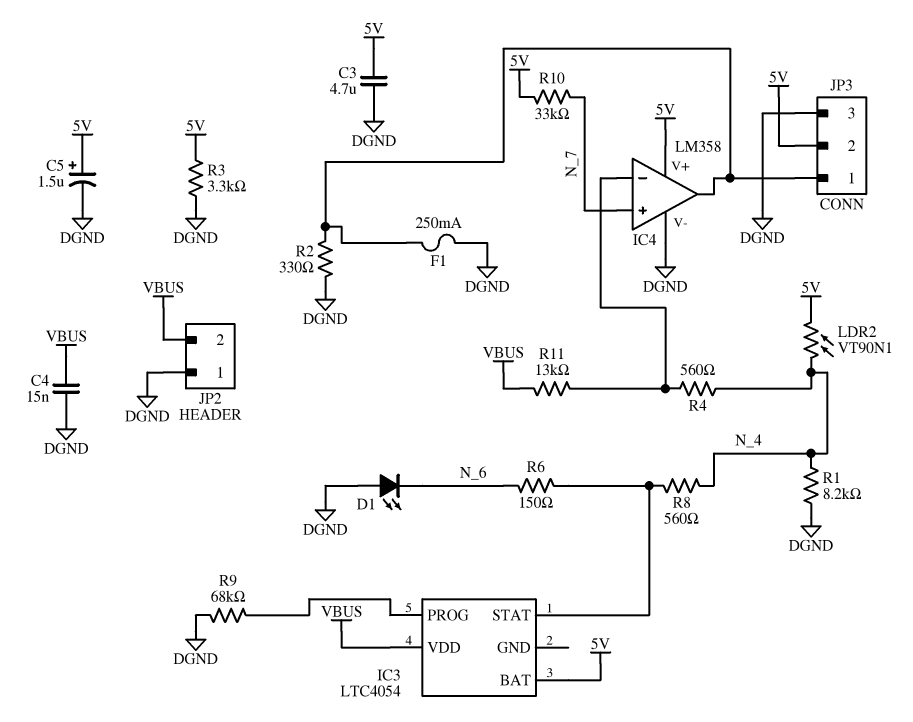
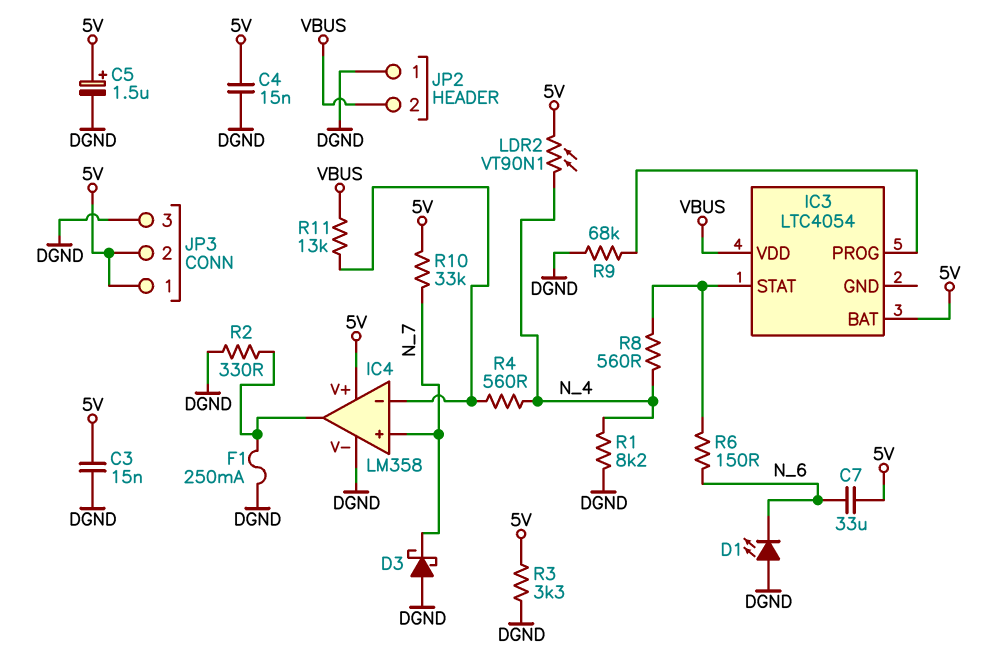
C3: 4.7uF (5V, DGND) -> 15nF (5V, DGND)
C4: 15nF (DGND, VBUS) -> 15nF (5V, DGND)
C7: none -> 33uF (5V, N_6)
D3: none -> schottky (A DGND, K N_7)
JP3 pin 1: IC4/out -> 5V

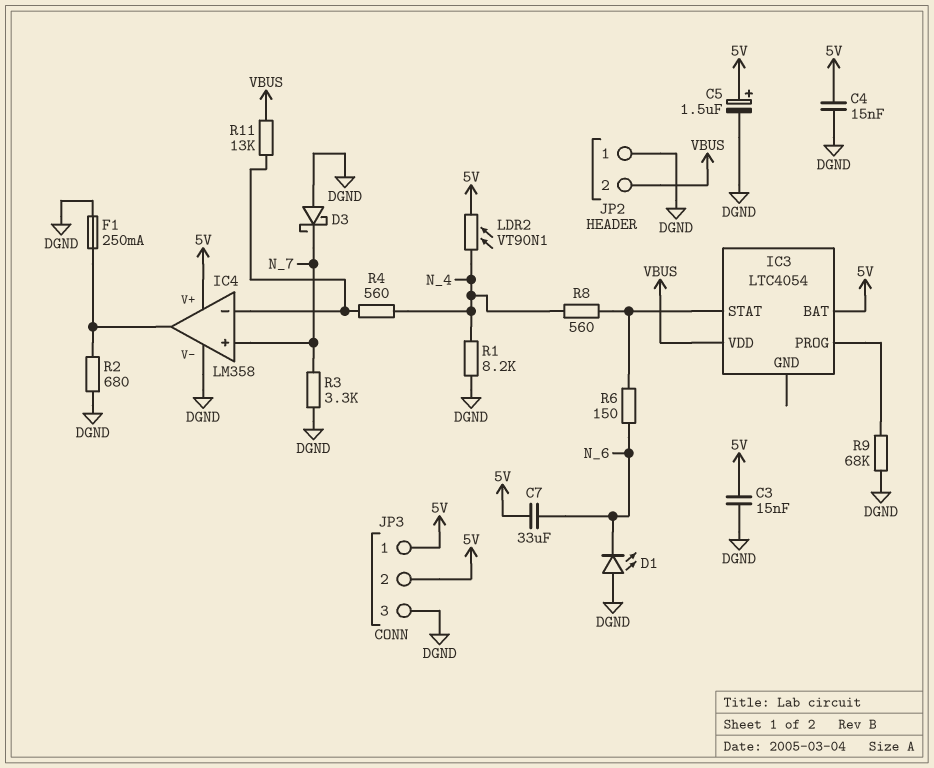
R2: 330 (DGND, IC4/out) -> 680 (DGND, IC4/out)
R3: 3.3k (5V, DGND) -> 3.3k (DGND, N_7)
R10: 33k (5V, N_7) -> none

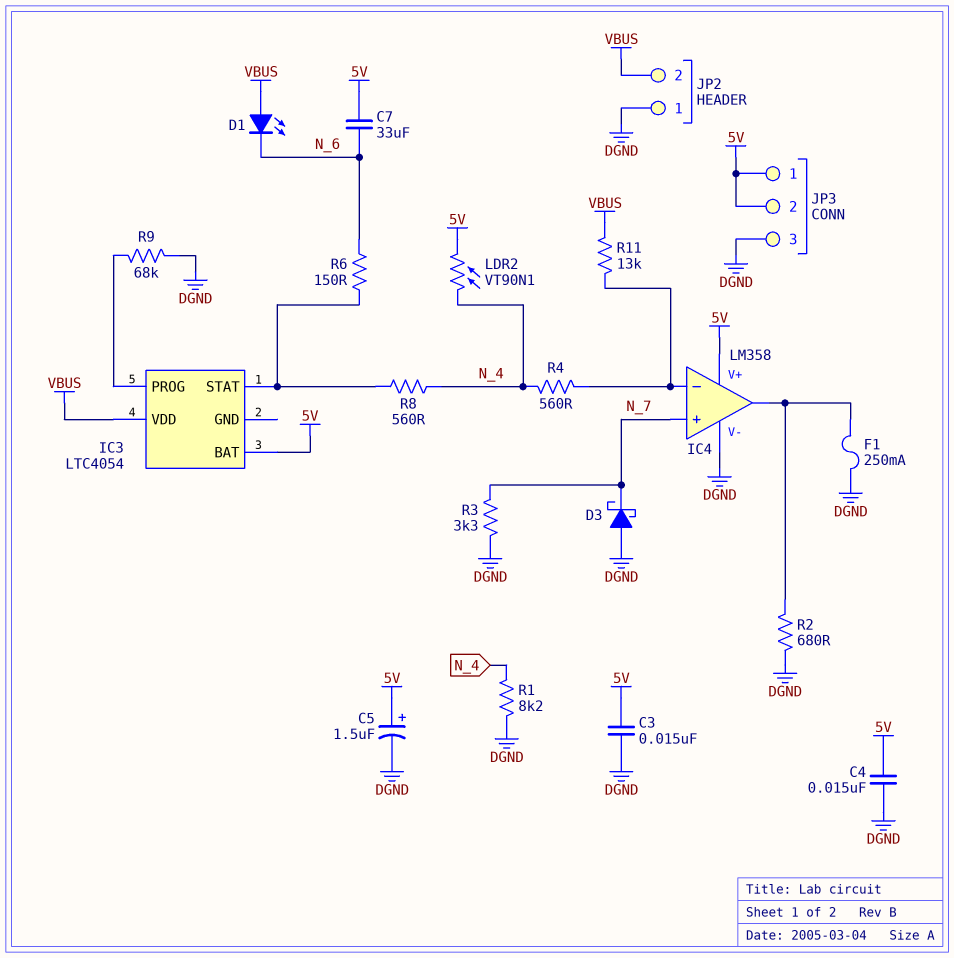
D1: LED (A DGND, K N_6) -> LED (A VBUS, K N_6)

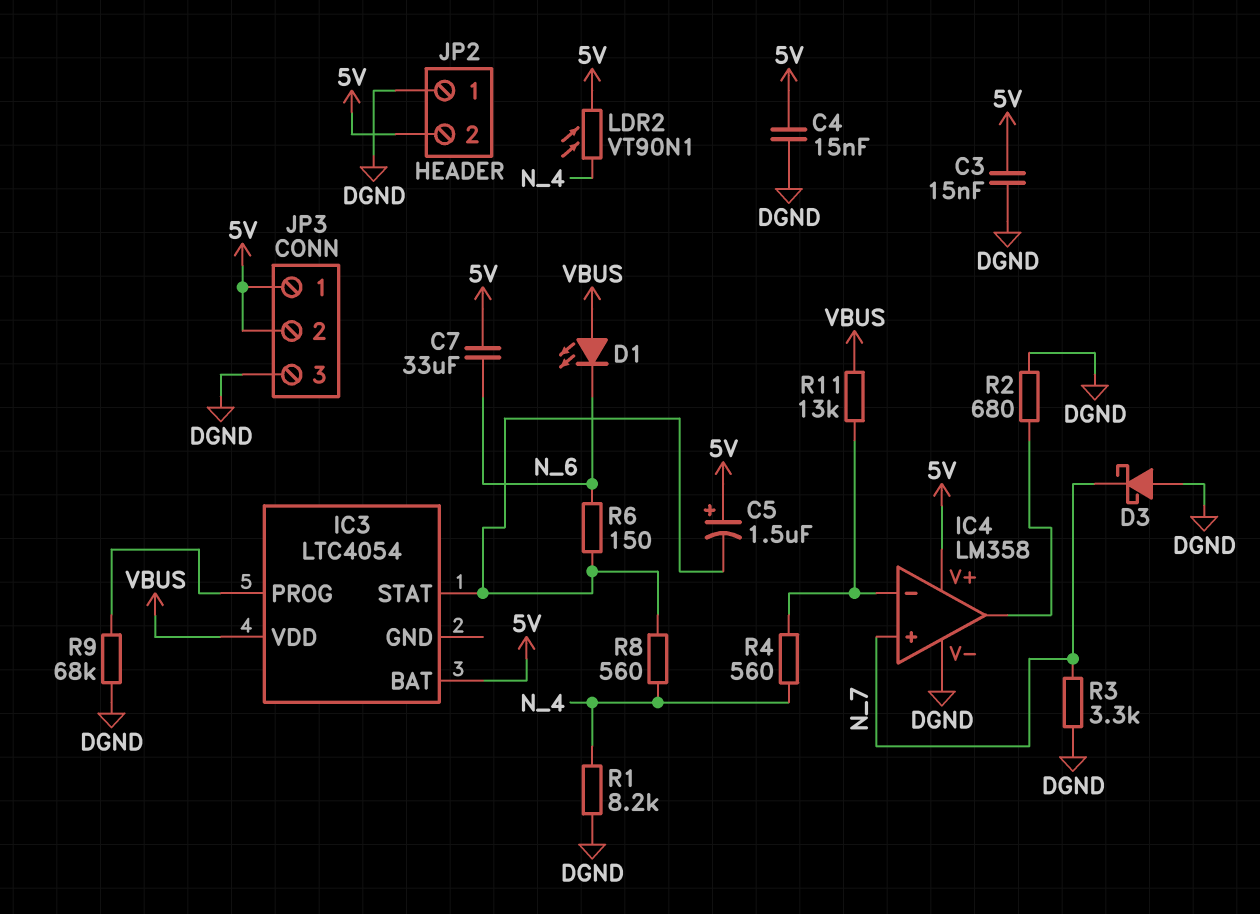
C5: 1.5uF (plus 5V, minus DGND) -> 1.5uF (plus 5V, minus IC3/STAT)
F1: 250mA (DGND, IC4/out) -> none
JP2 pin 2: VBUS -> 5V

